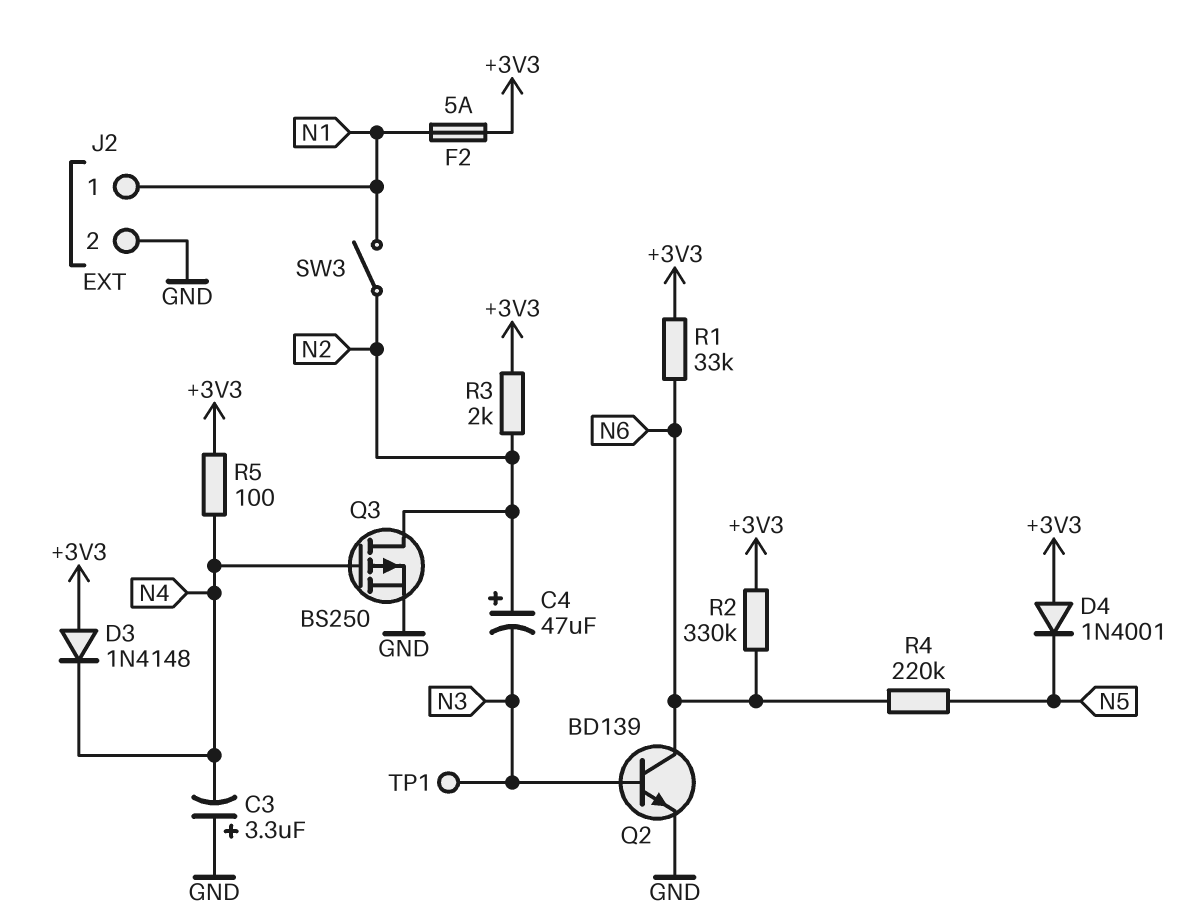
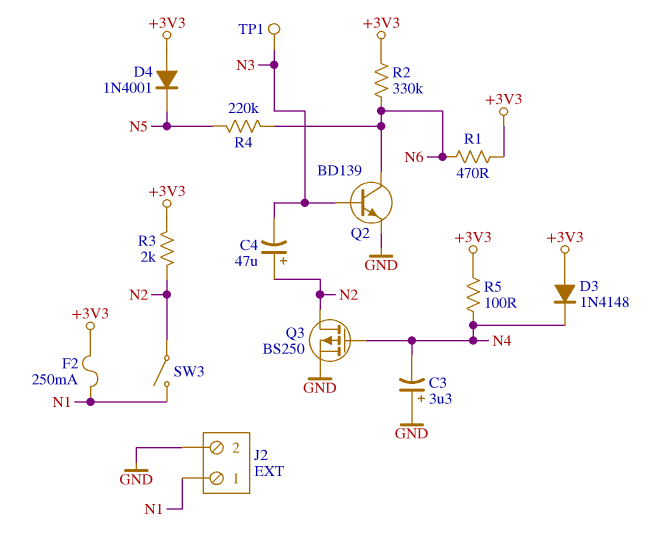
F2: 5A (+3V3, N1) -> 250mA (+3V3, N1)
R1: 33k (+3V3, N6) -> 470 (+3V3, N6)

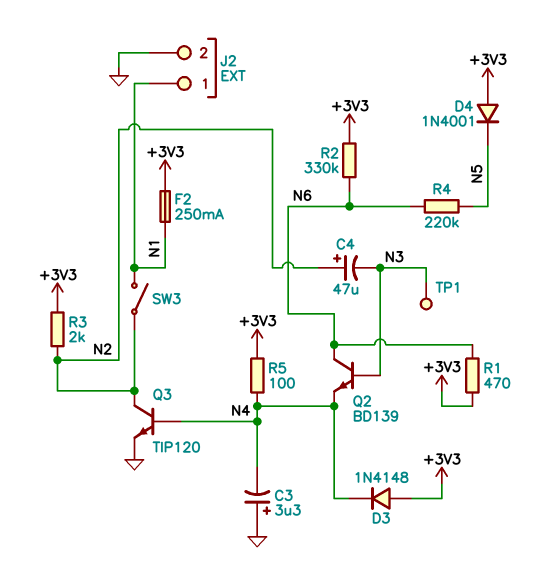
Q2: NPN BD139 (B N3, C N6, E GND) -> NPN BD139 (B N3, C N6, E N4)
Q3: PMOS BS250 (G N4, D N2, S GND) -> NPN TIP120 (B N4, C N2, E GND)

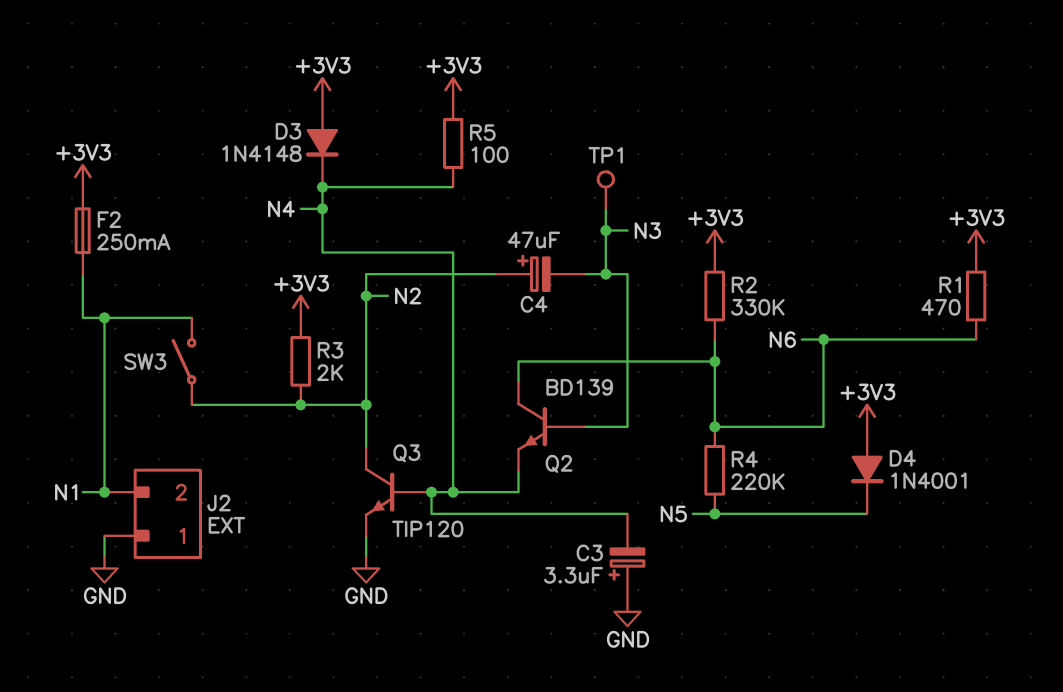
J2 pin 1: N1 -> GND
J2 pin 2: GND -> N1

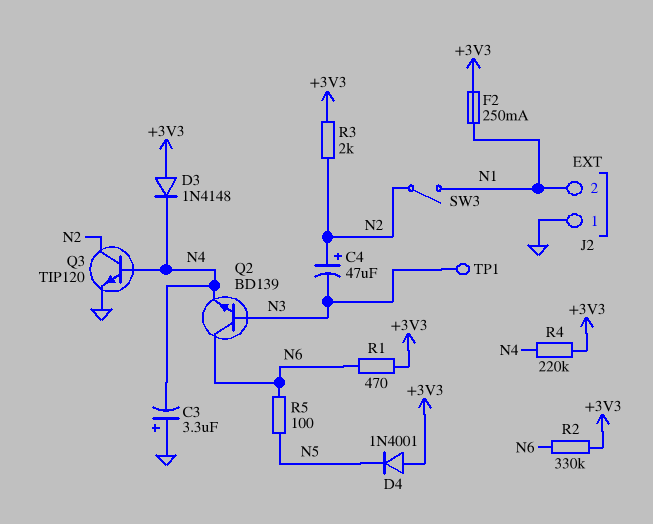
R4: 220k (N5, N6) -> 220k (+3V3, N4)
R5: 100 (+3V3, N4) -> 100 (N5, N6)

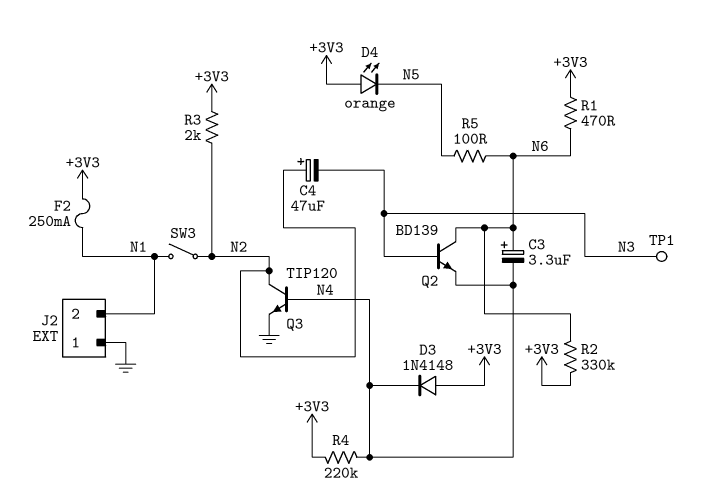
C3: 3.3uF (plus GND, minus N4) -> 3.3uF (plus N6, minus N4)
D4: diode 1N4001 (A +3V3, K N5) -> LED orange (A +3V3, K N5)

